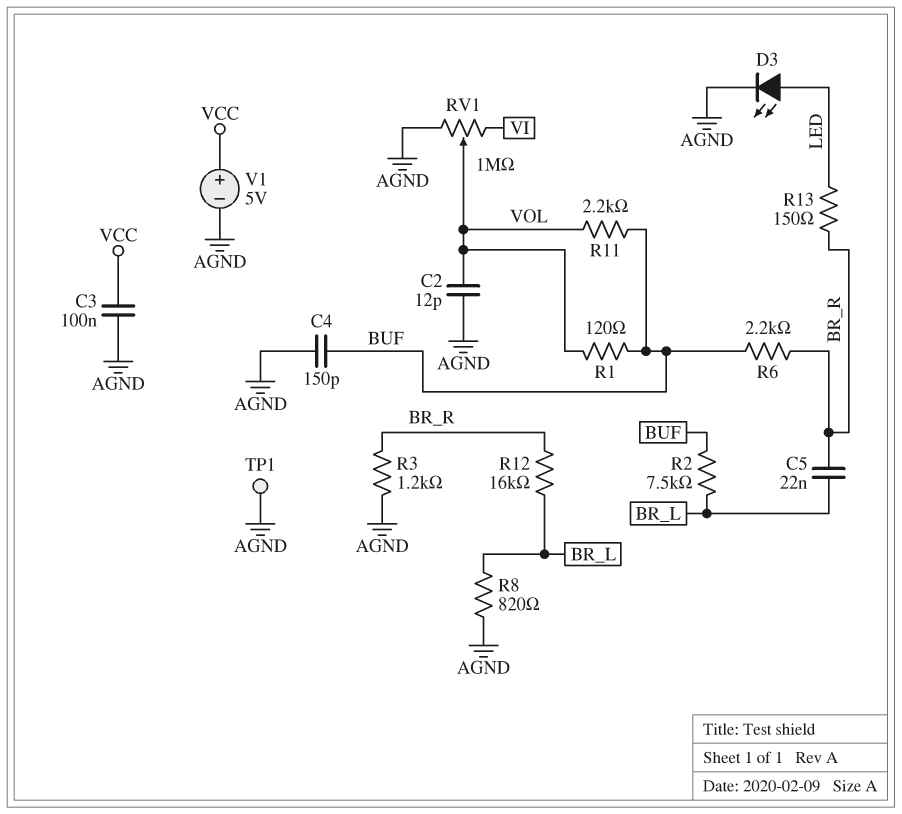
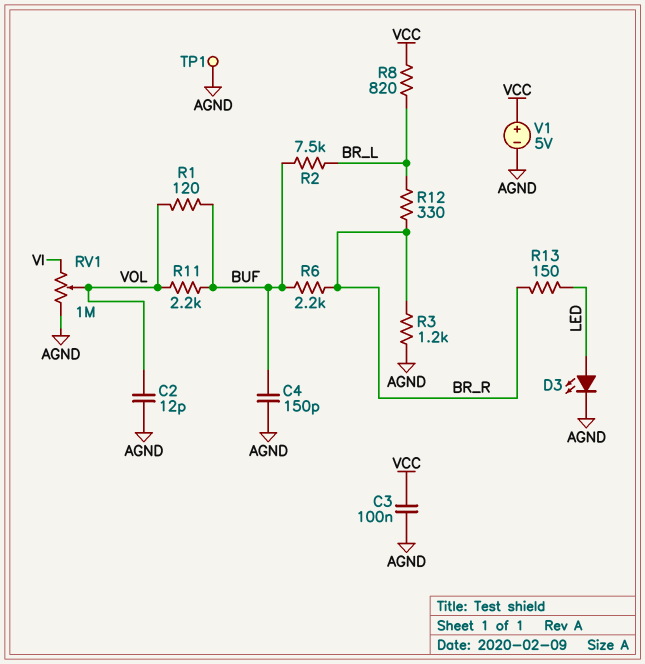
C5: 22nF (BR_L, BR_R) -> none
R8: 820 (AGND, BR_L) -> 820 (BR_L, VCC)
R12: 16k (BR_L, BR_R) -> 330 (BR_L, BR_R)

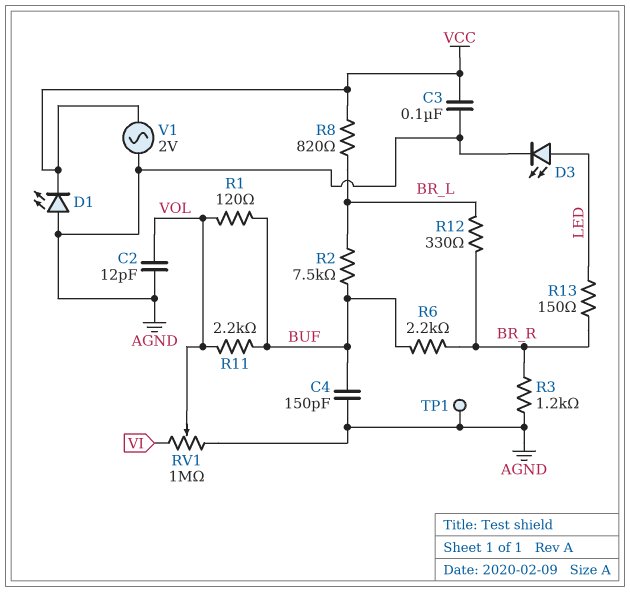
D1: none -> LED (A AGND, K VCC)
V1: 5V (plus VCC, minus AGND) -> AC 2V (AGND, VCC)

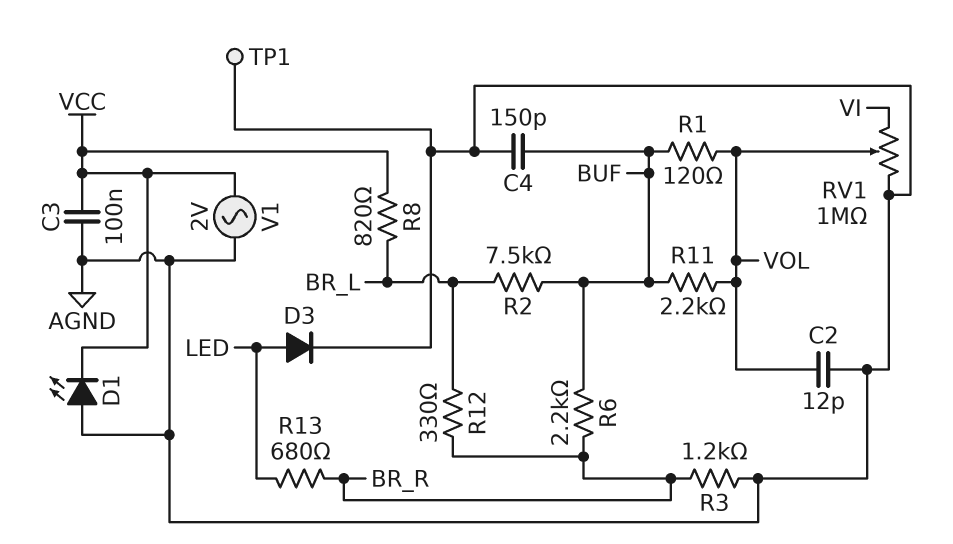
D3: LED (A LED, K AGND) -> diode (A LED, K AGND)
R13: 150 (BR_R, LED) -> 680 (BR_R, LED)

